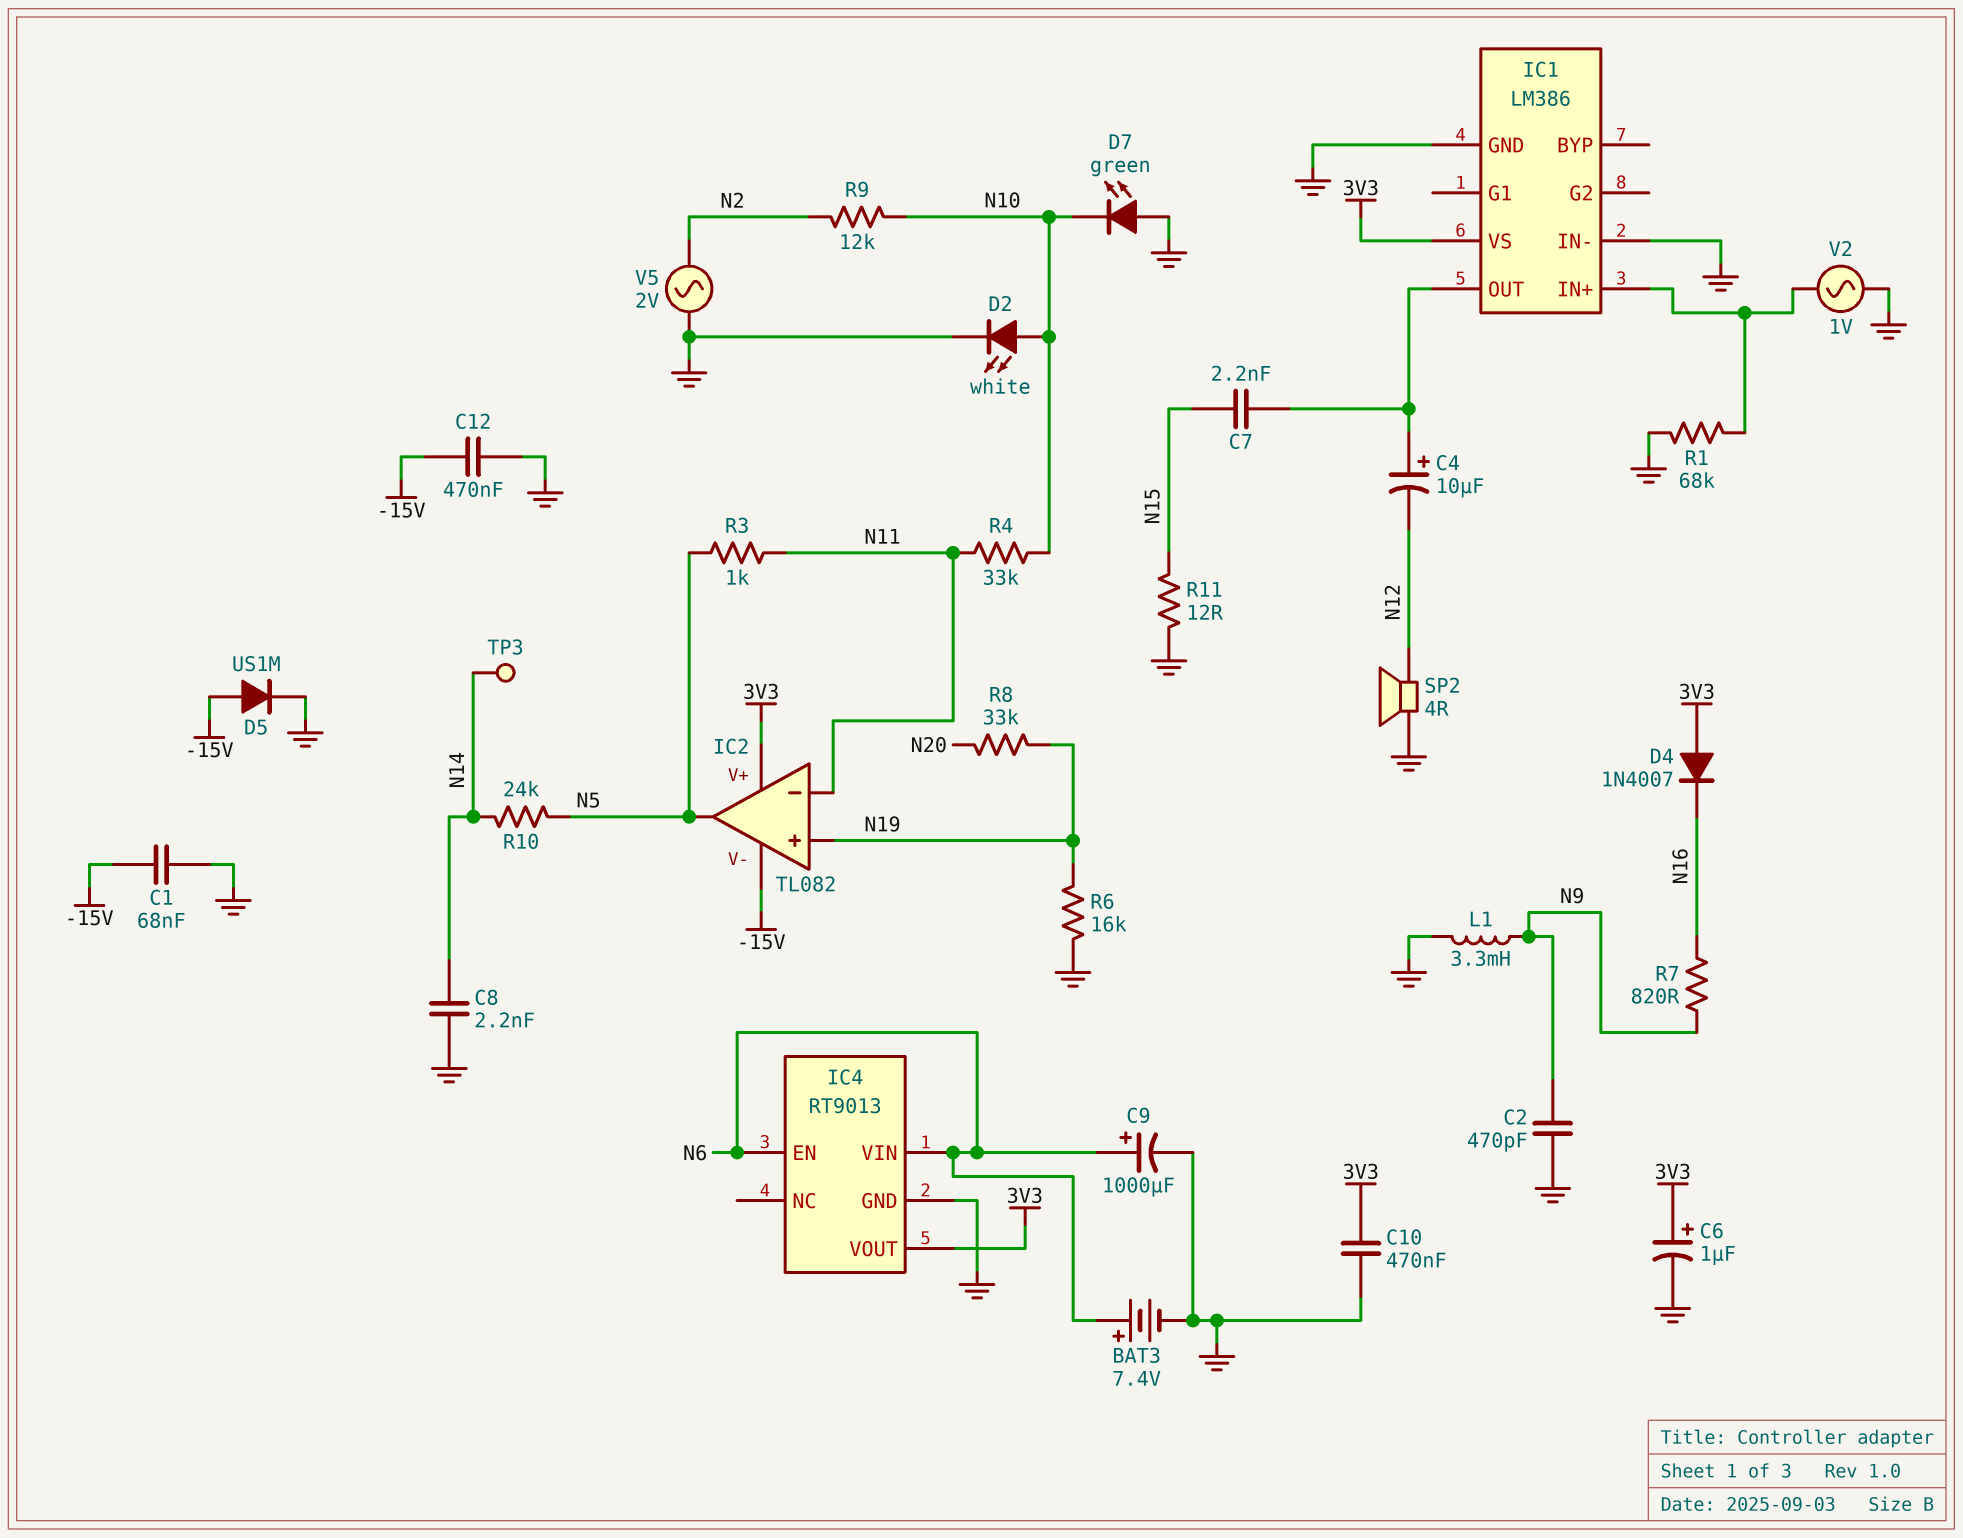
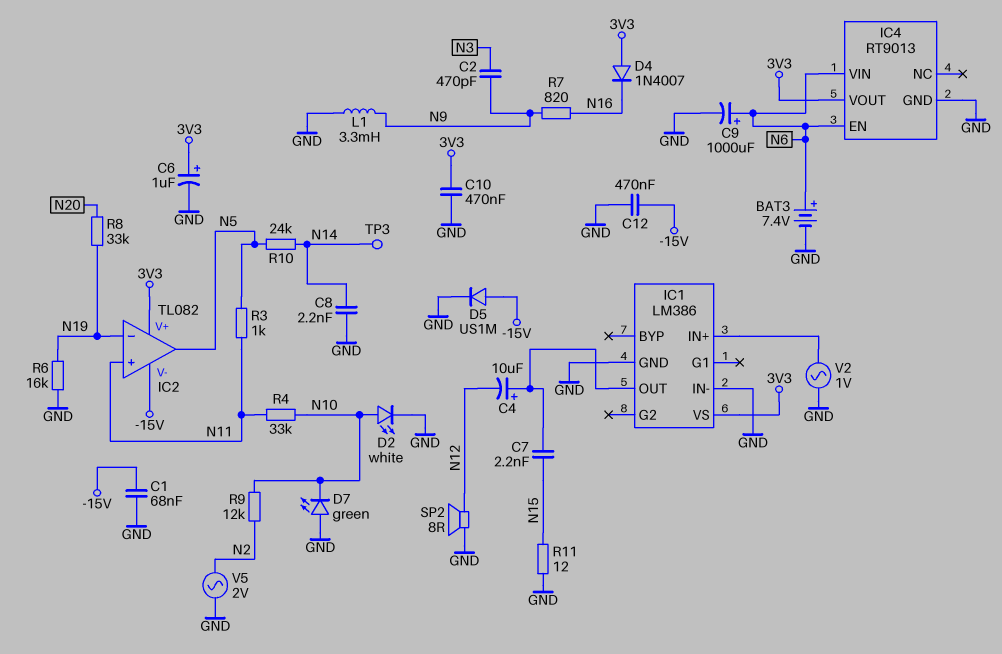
C2: 470pF (GND, N9) -> 470pF (N3, N9)
IC2 pin in+: N19 -> N11
IC2 pin in-: N11 -> N19
R1: 68k (GND, IC1/IN+) -> none
SP2: speaker 4R (GND, N12) -> speaker 8R (GND, N12)

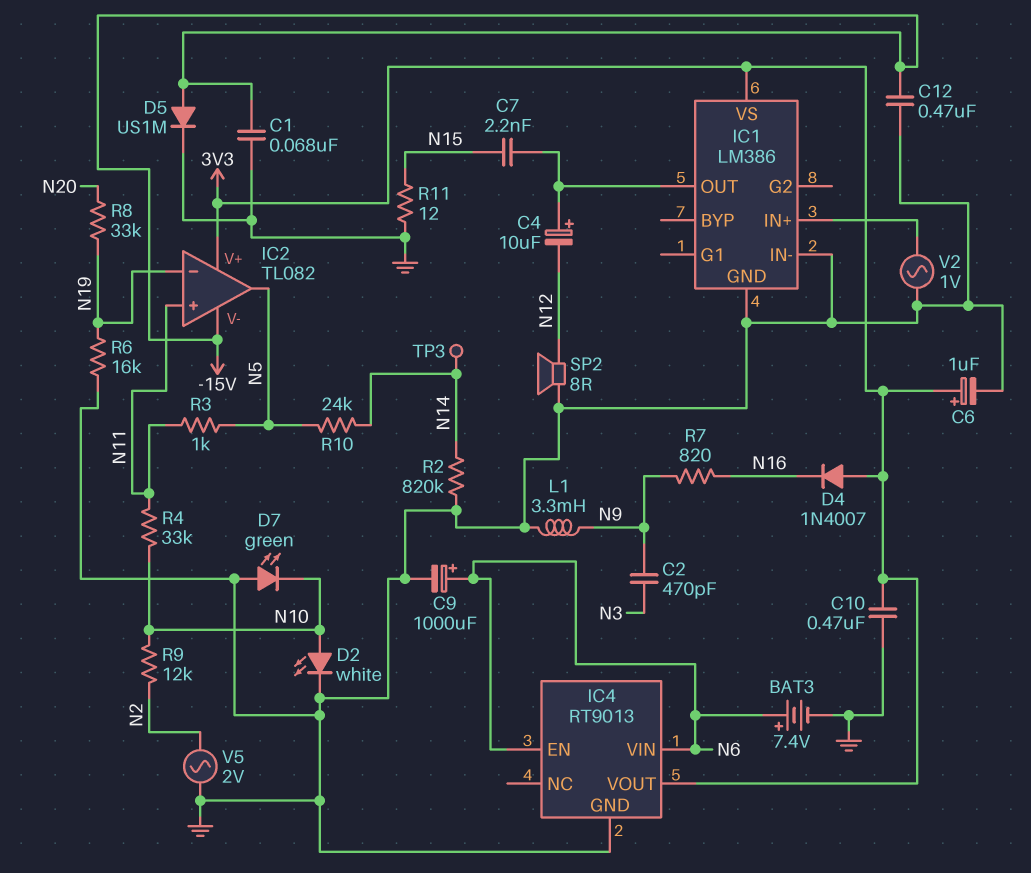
C8: 2.2nF (GND, N14) -> none
R2: none -> 820k (GND, N14)

